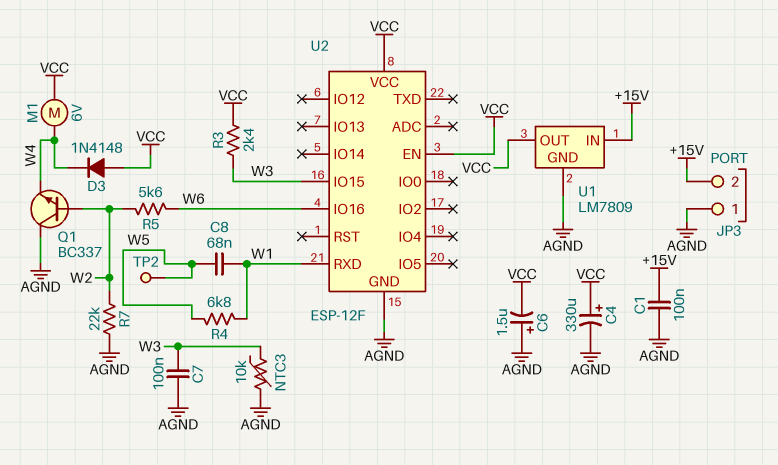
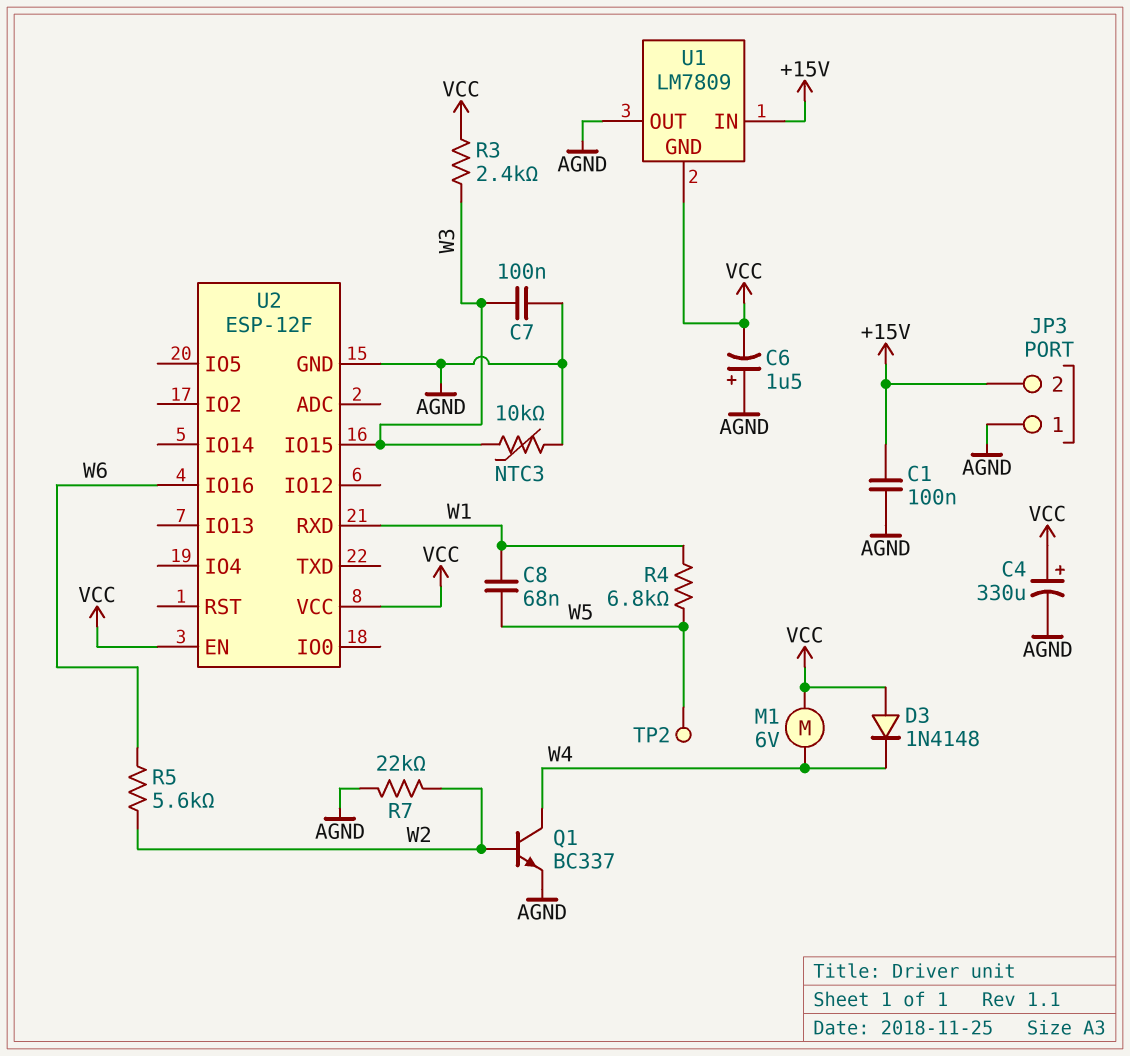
Q1: NPN BC337 (B W2, C AGND, E W4) -> NPN BC337 (B W2, C W4, E AGND)
U1 pin GND: AGND -> VCC
U1 pin OUT: VCC -> AGND

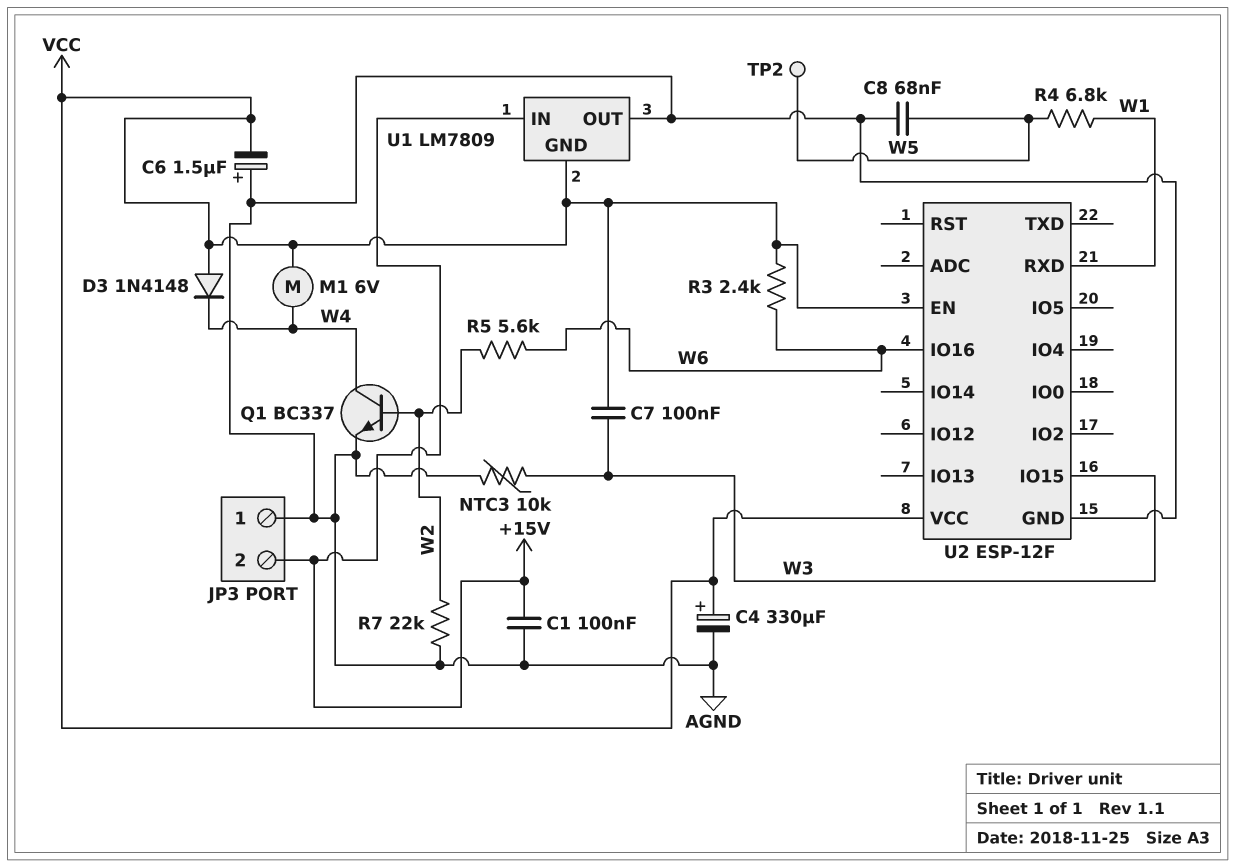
C7: 100nF (AGND, W3) -> 100nF (VCC, W3)
C8: 68nF (W1, W5) -> 68nF (AGND, W5)
R3: 2.4k (VCC, W3) -> 2.4k (VCC, W6)

